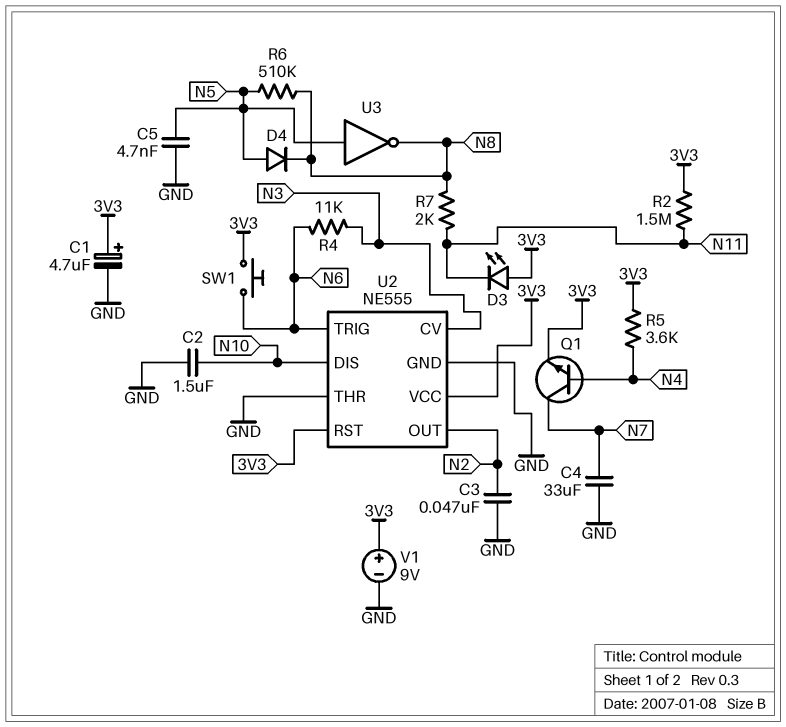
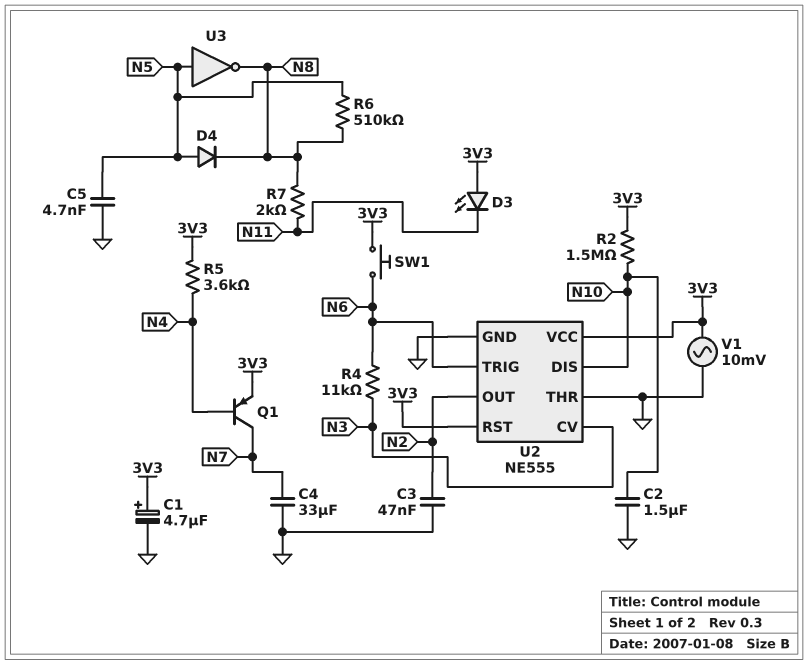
Q1: NPN (B N4, C N7, E 3V3) -> PNP (B N4, C N7, E 3V3)
R2: 1.5M (3V3, N11) -> 1.5M (3V3, N10)
V1: 9V (plus 3V3, minus GND) -> AC 10mV (3V3, GND)

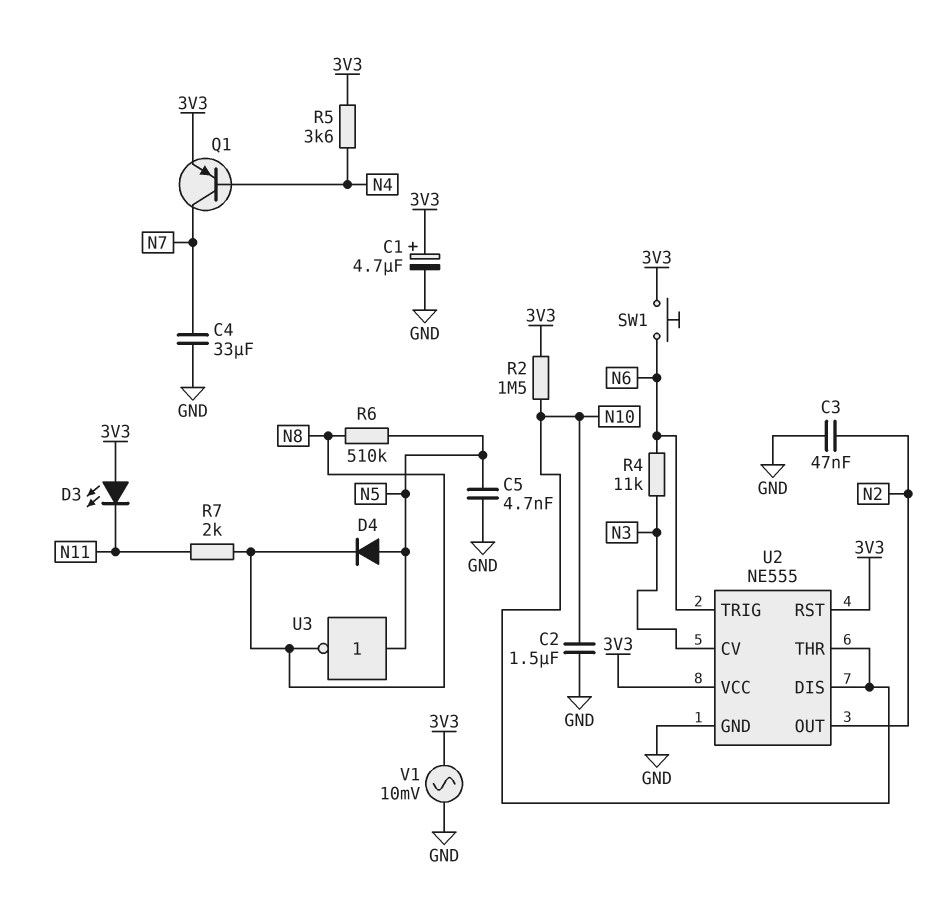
U2 pin THR: GND -> N10

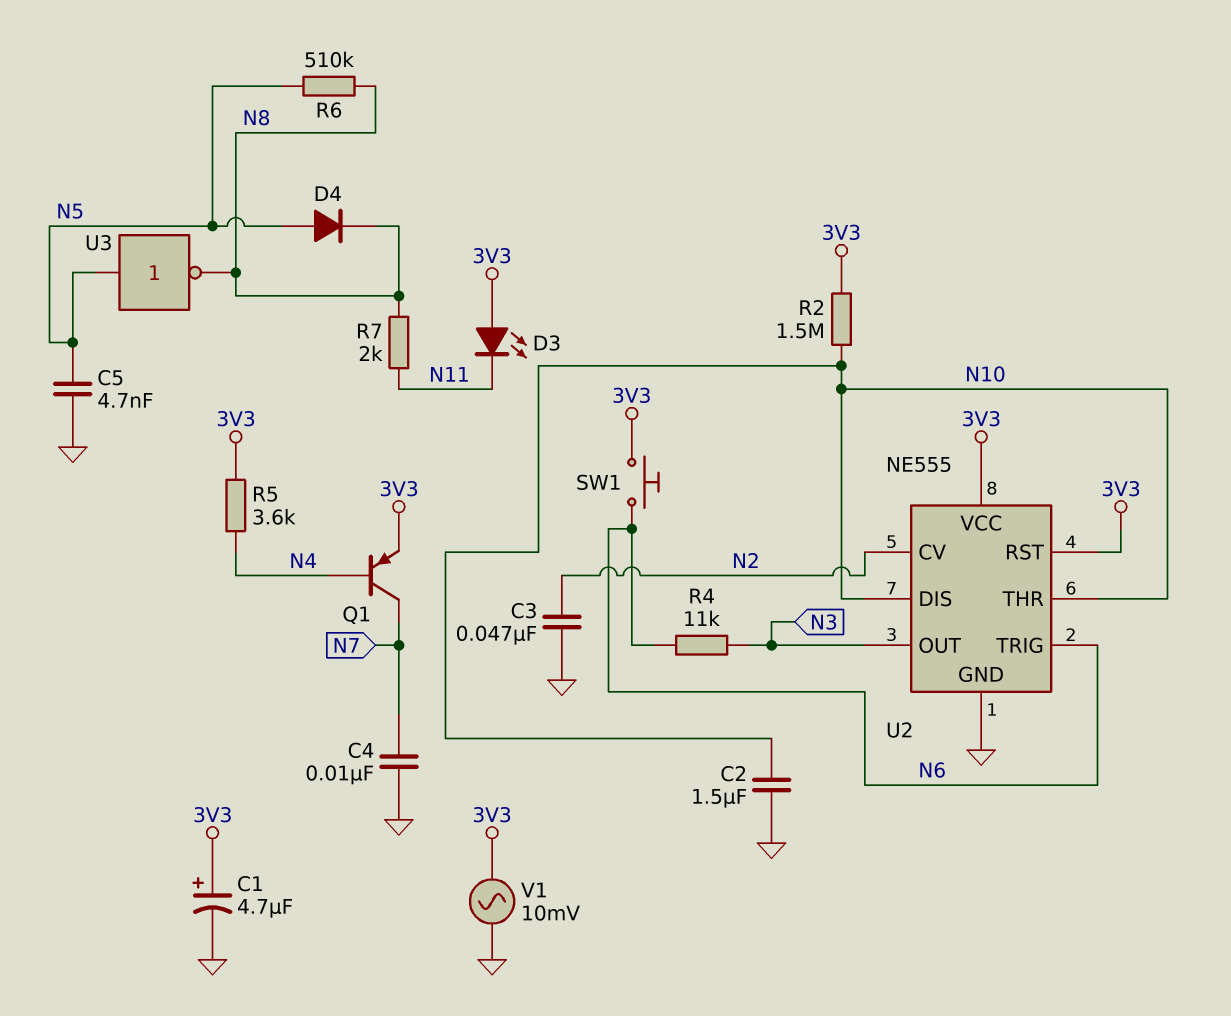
C4: 33uF (GND, N7) -> 10nF (GND, N7)
U2 pin CV: N3 -> N2
U2 pin OUT: N2 -> N3

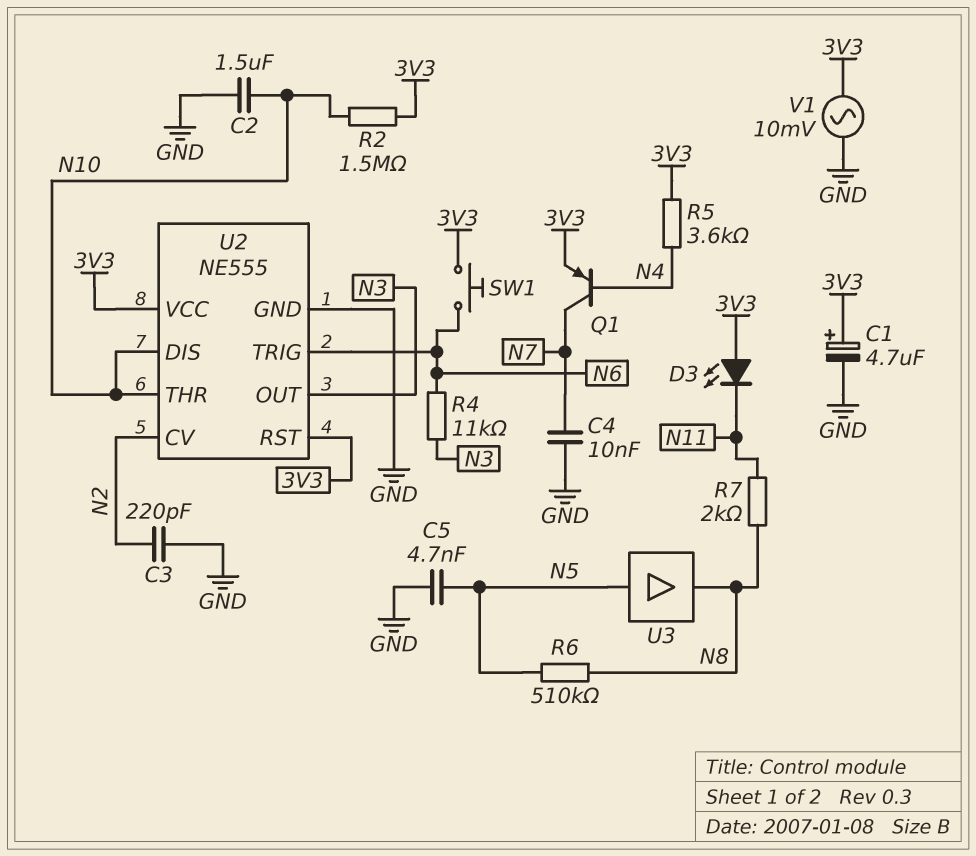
C3: 47nF (GND, N2) -> 220pF (GND, N2)
D4: diode (A N5, K N8) -> none
U3: NOT (in N5, out N8) -> buffer (in N5, out N8)

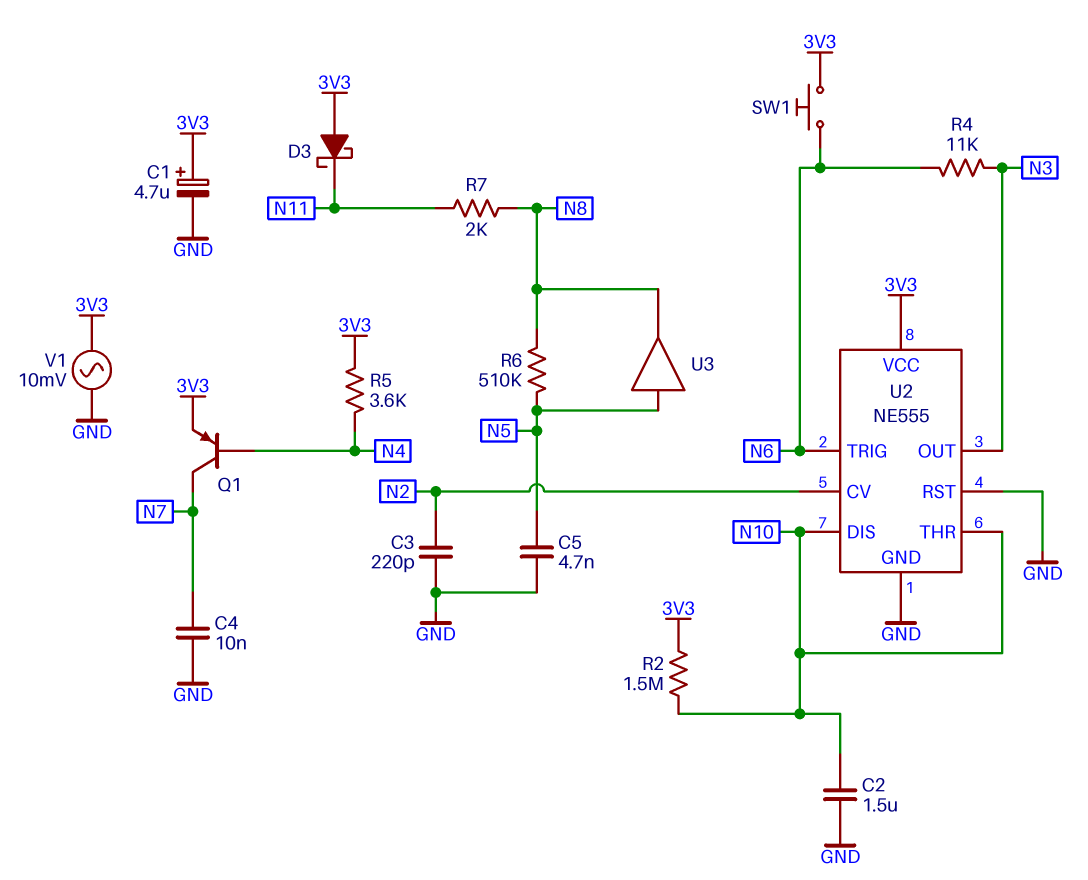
D3: LED (A 3V3, K N11) -> schottky (A 3V3, K N11)
U2 pin RST: 3V3 -> GND

